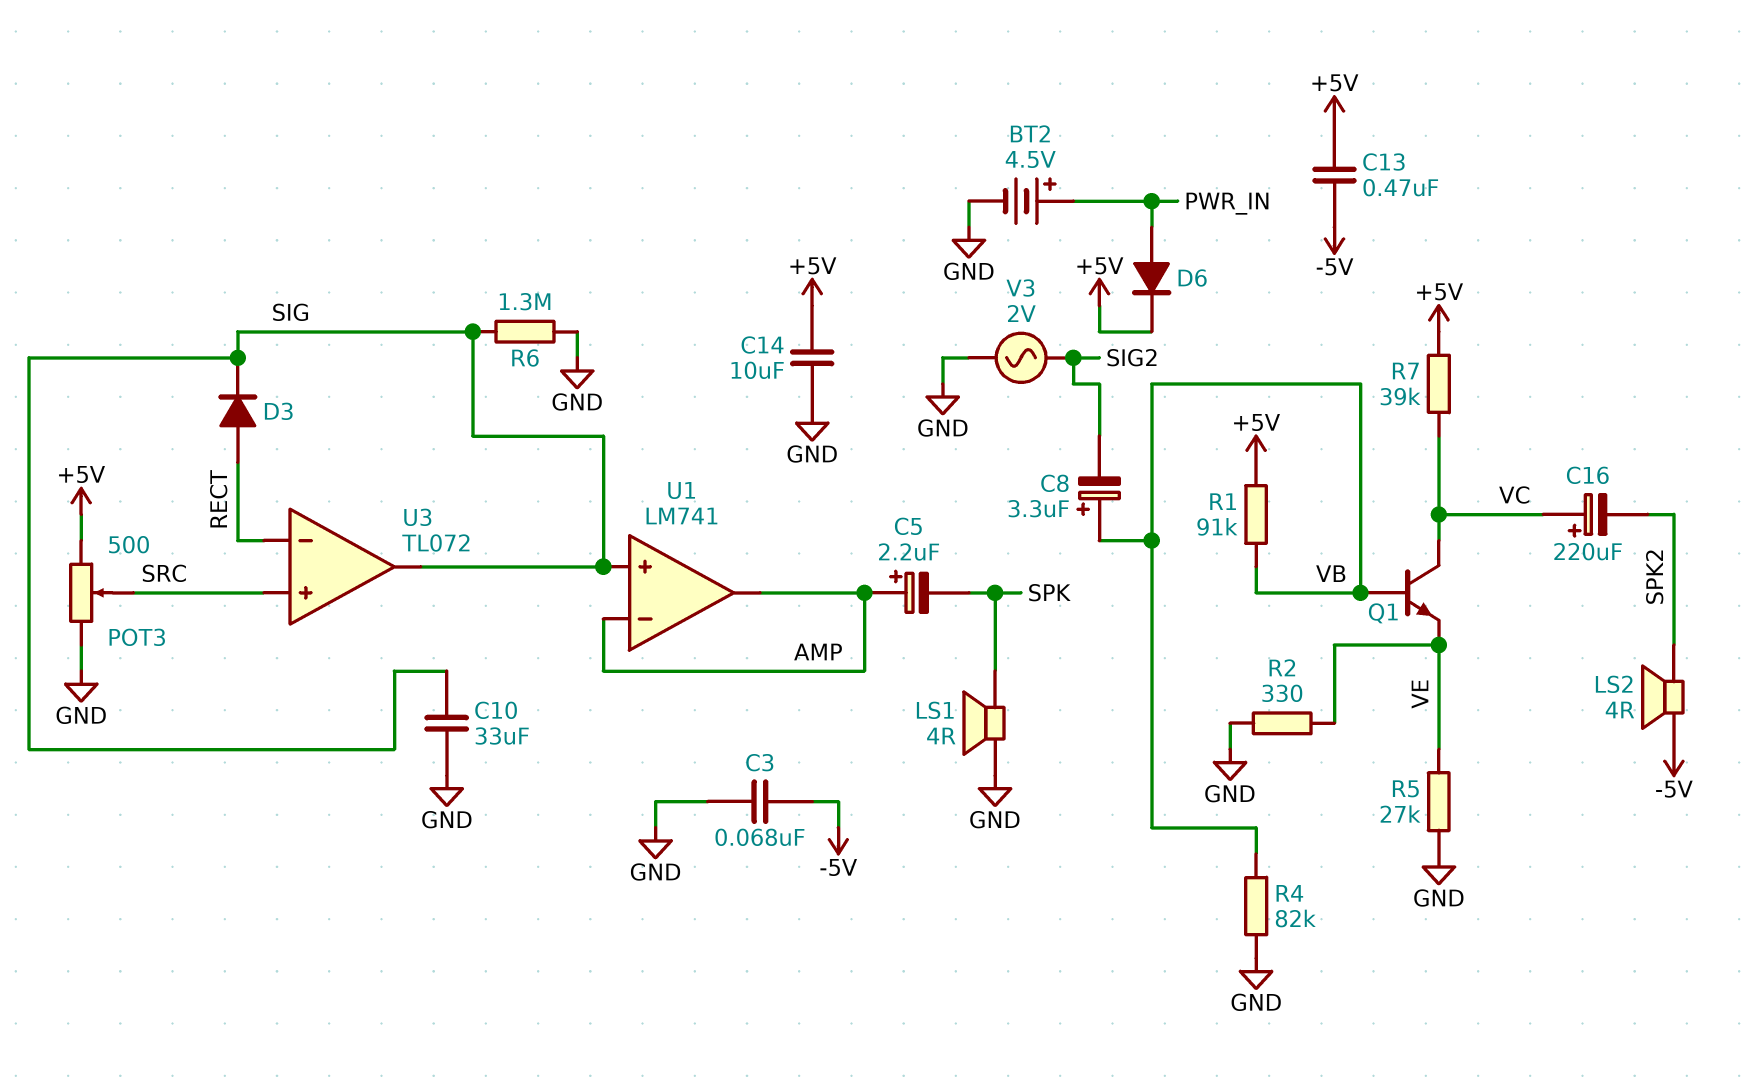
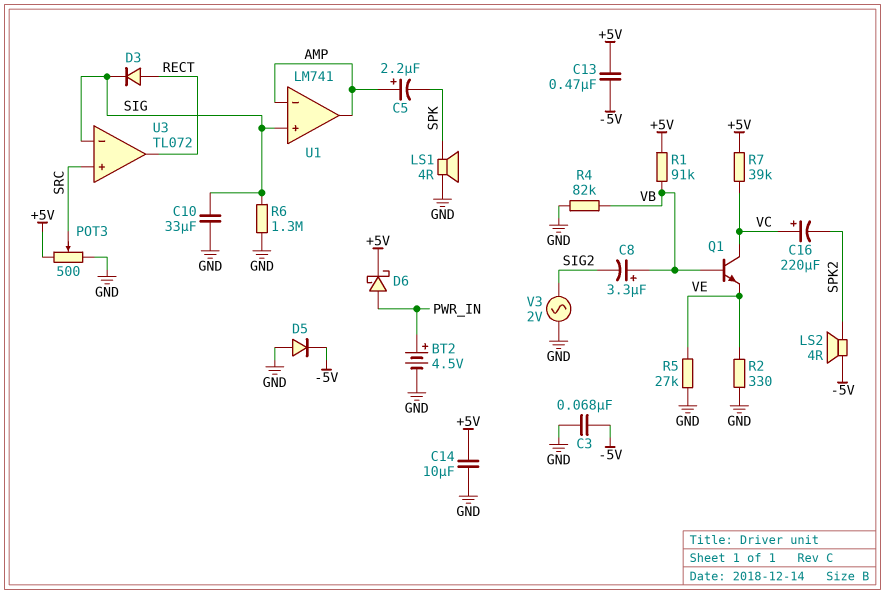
D5: none -> diode (A GND, K -5V)
D6: diode (A PWR_IN, K +5V) -> schottky (A PWR_IN, K +5V)
U3 pin in-: RECT -> SIG
U3 pin out: SIG -> RECT

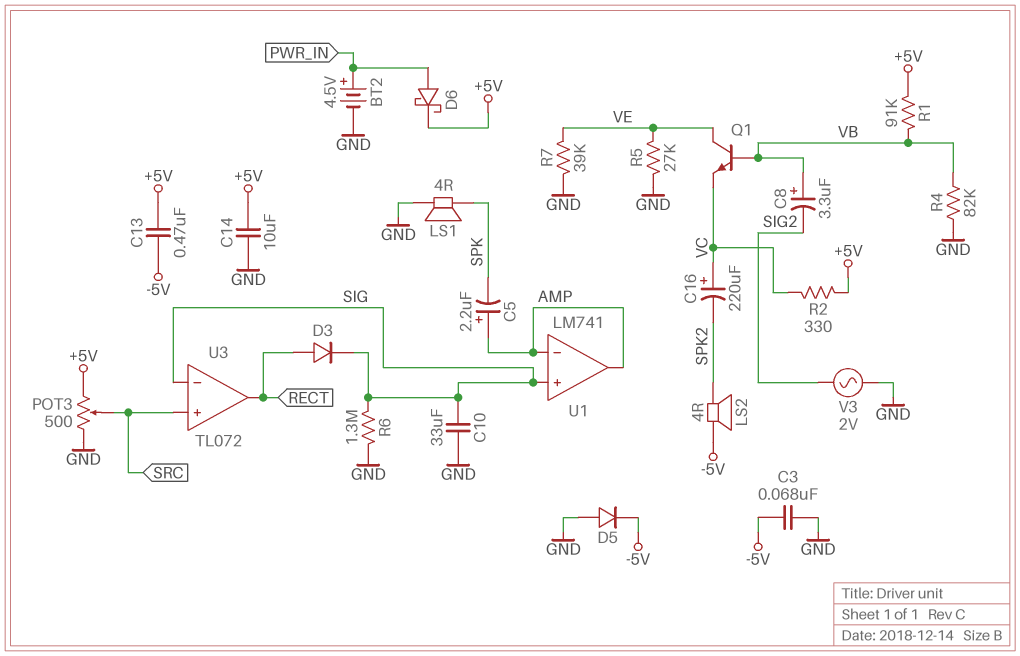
Q1: NPN (B VB, C VC, E VE) -> NPN (B VB, C VE, E VC)
R2: 330 (GND, VE) -> 330 (+5V, VC)
R7: 39k (+5V, VC) -> 39k (GND, VE)

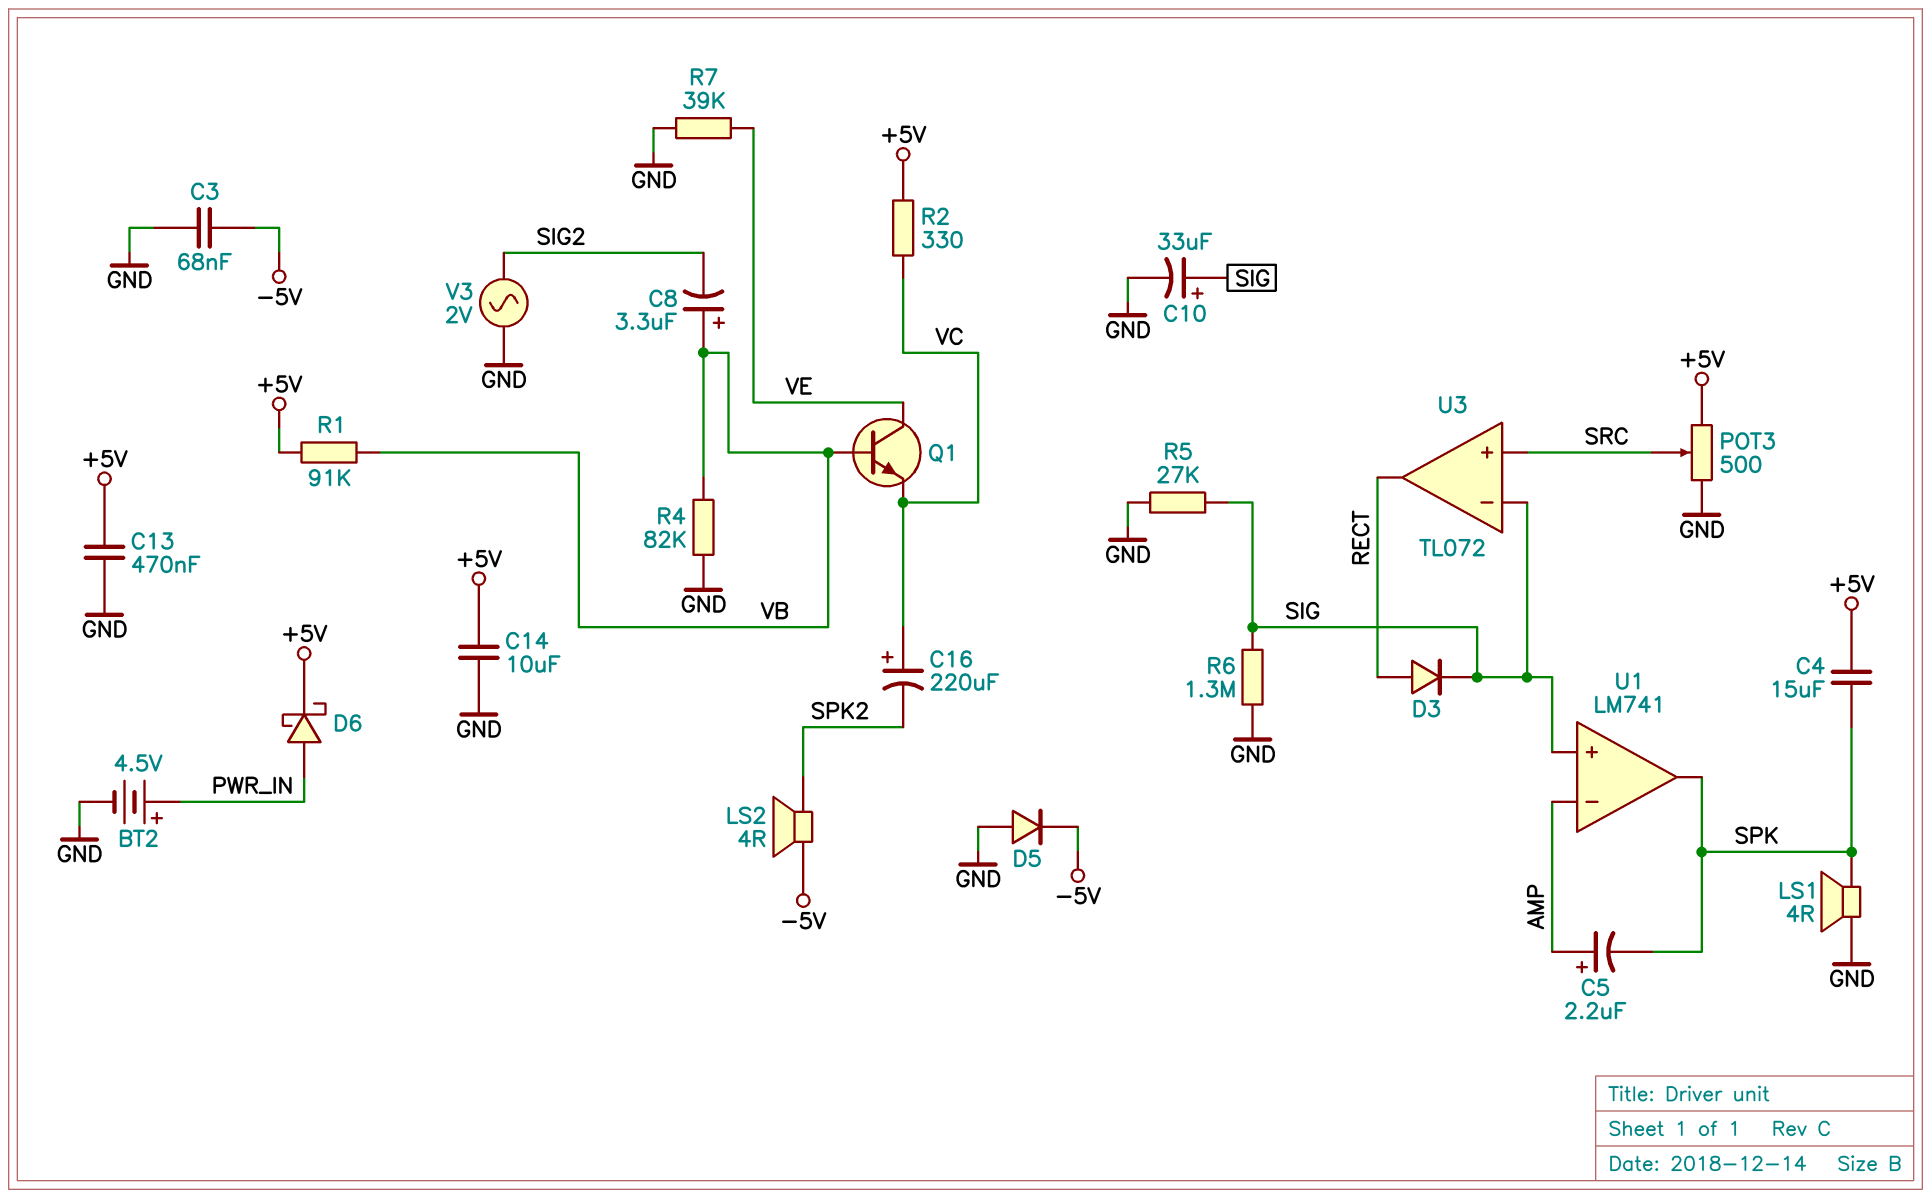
C4: none -> 15uF (+5V, SPK)
C10: 33uF (GND, SIG) -> 33uF (plus SIG, minus GND)
C13: 470nF (+5V, -5V) -> 470nF (+5V, GND)
R5: 27k (GND, VE) -> 27k (GND, SIG)
U1 pin out: AMP -> SPK

